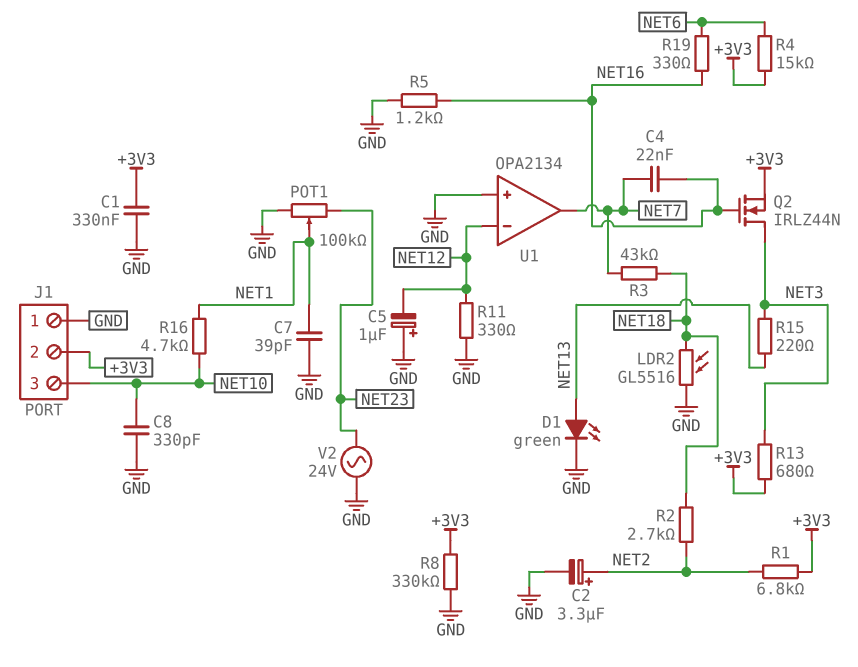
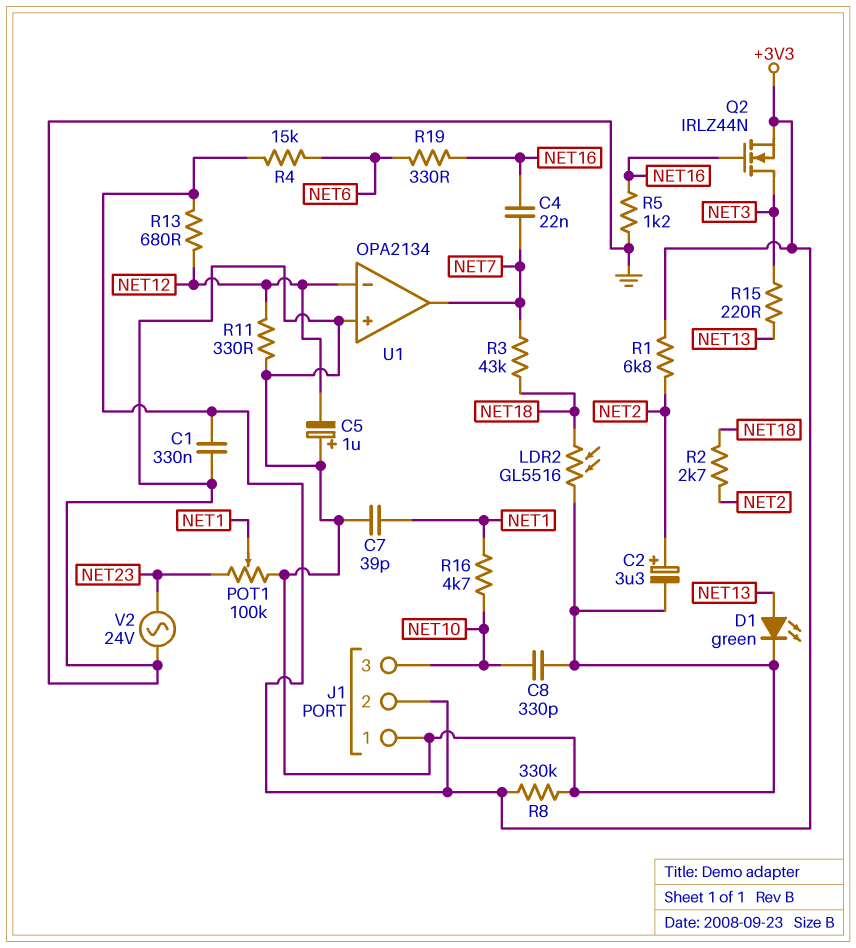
R13: 680 (+3V3, NET3) -> 680 (+3V3, NET12)

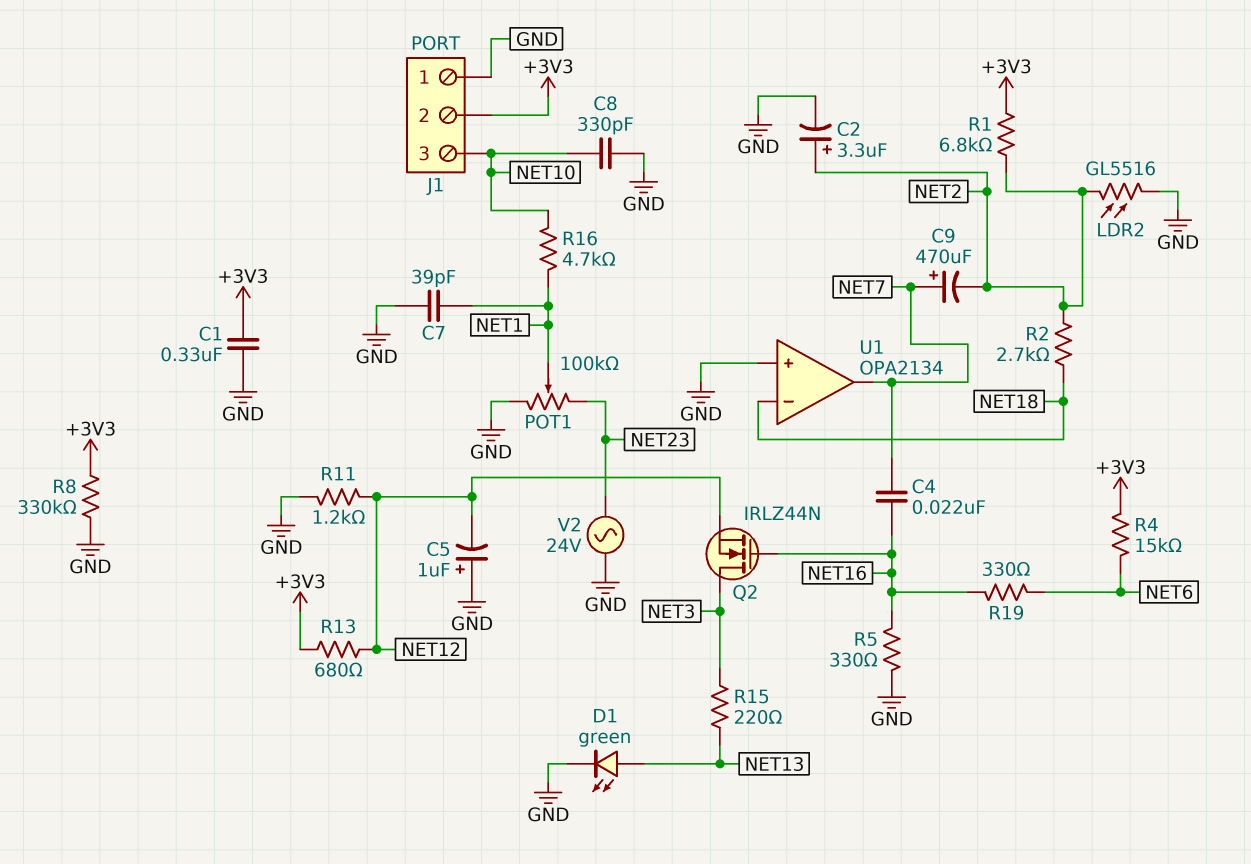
C9: none -> 470uF (plus NET7, minus NET2)
LDR2: GL5516 (GND, NET18) -> GL5516 (GND, NET2)
Q2: NMOS IRLZ44N (G NET16, D NET3, S +3V3) -> NMOS IRLZ44N (G NET16, D NET3, S NET12)
R3: 43k (NET7, NET18) -> none
R5: 1.2k (GND, NET16) -> 330 (GND, NET16)
R11: 330 (GND, NET12) -> 1.2k (GND, NET12)
U1 pin in-: NET12 -> NET18

